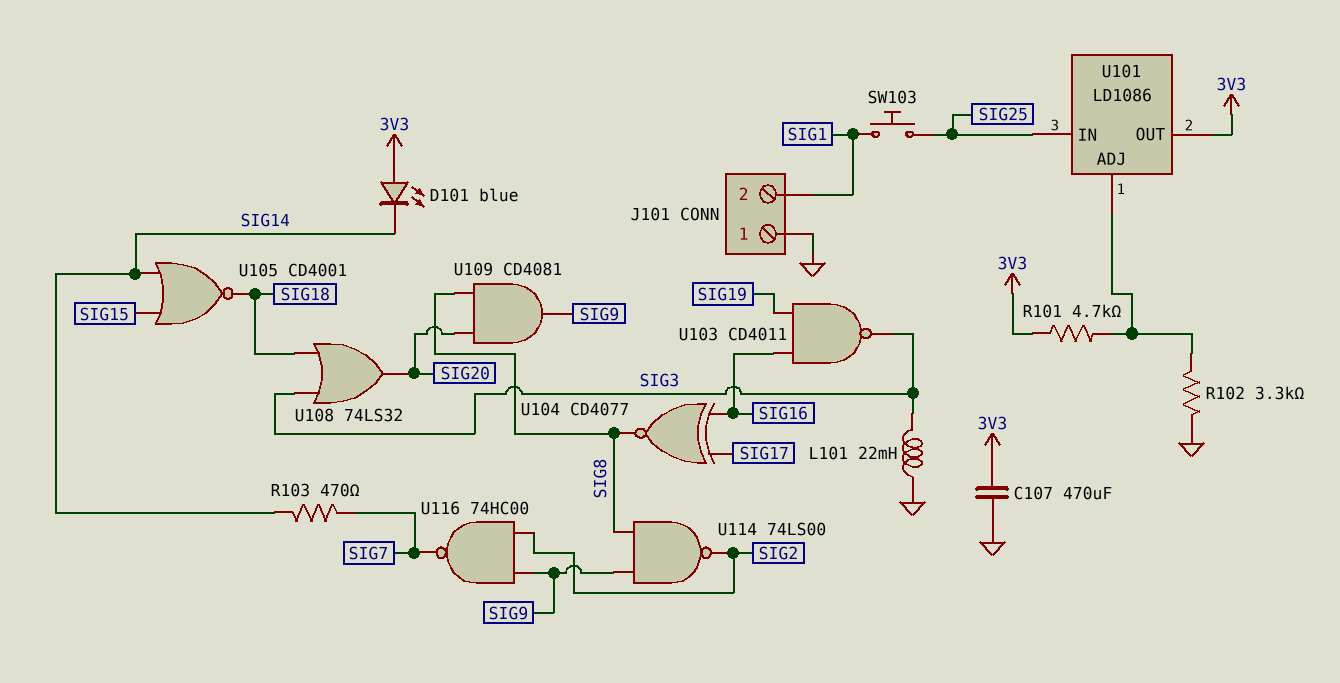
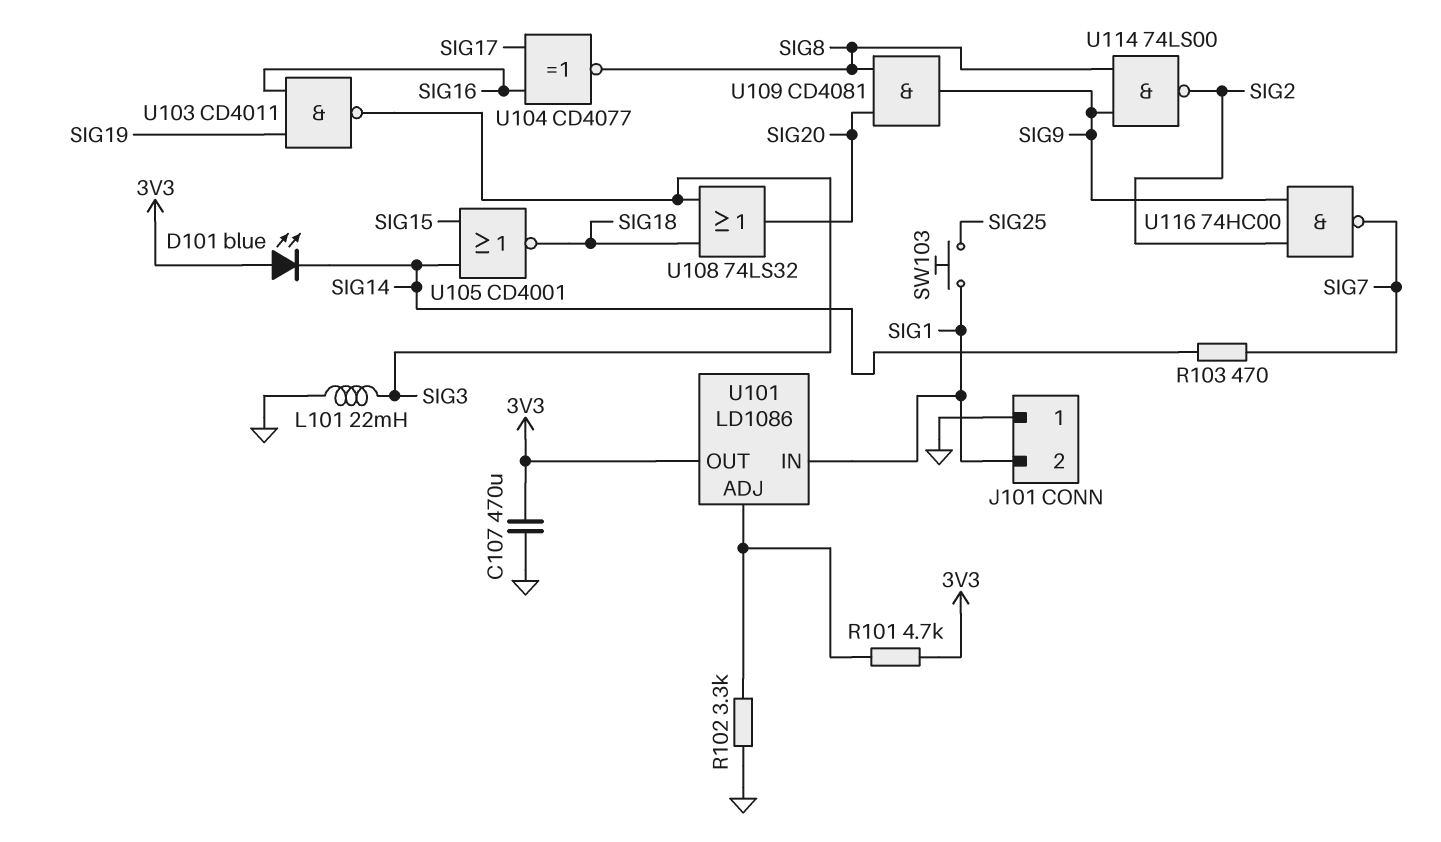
U101 pin IN: SIG25 -> SIG1

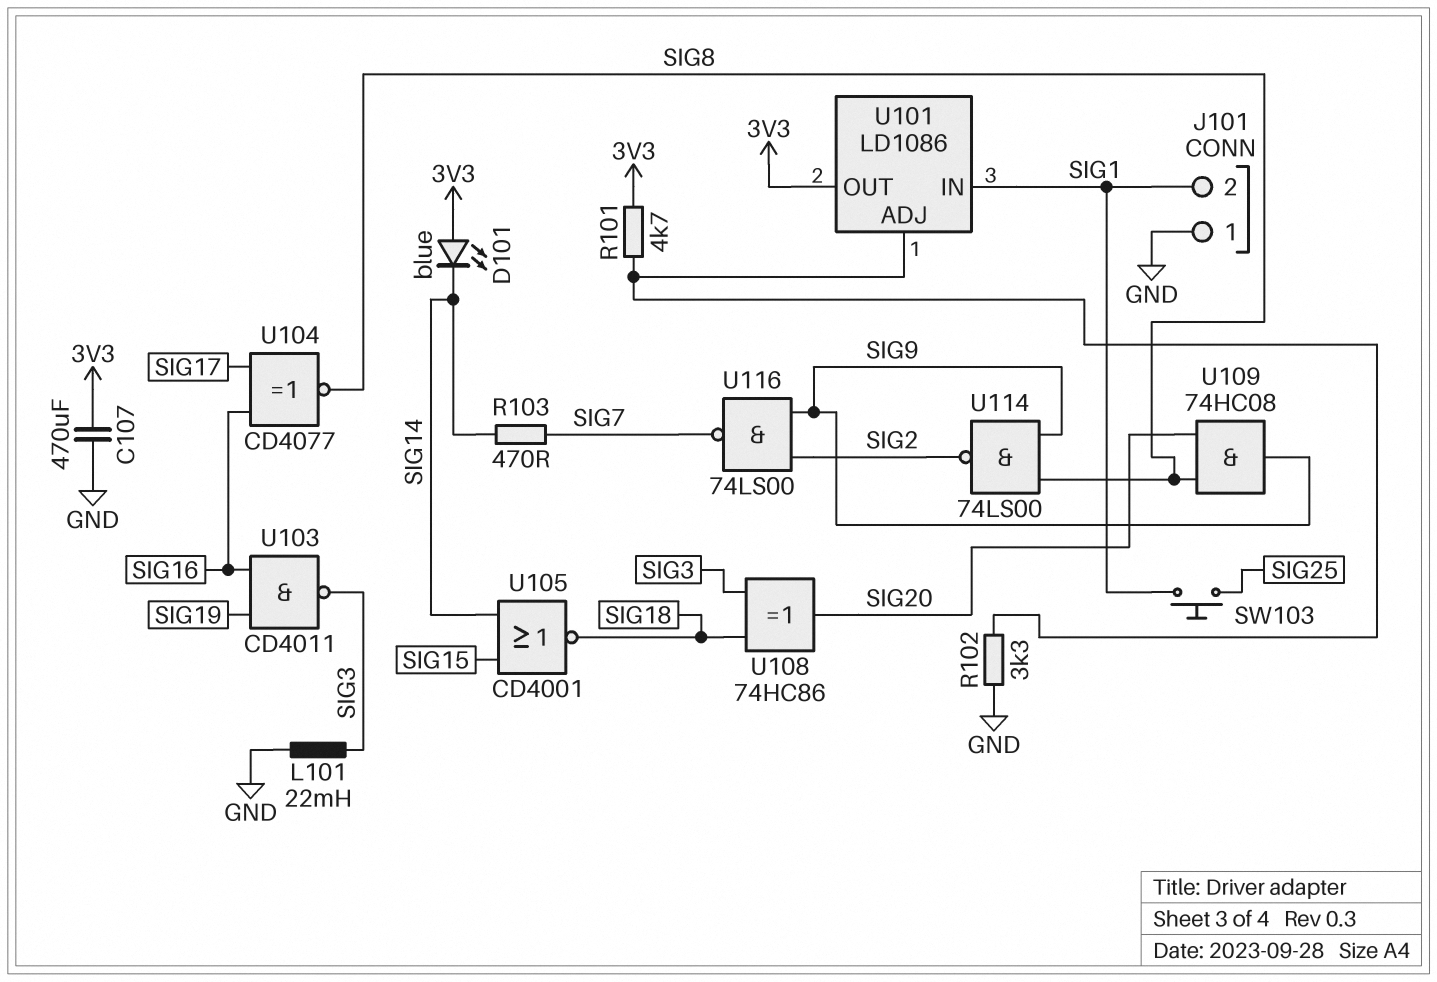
U108: OR 74LS32 (in SIG3, in SIG18, out SIG20) -> XOR 74HC86 (in SIG3, in SIG18, out SIG20)
U109: AND CD4081 (in SIG8, in SIG20, out SIG9) -> AND 74HC08 (in SIG8, in SIG20, out SIG9)
U116: NAND 74HC00 (in SIG2, in SIG9, out SIG7) -> NAND 74LS00 (in SIG2, in SIG9, out SIG7)

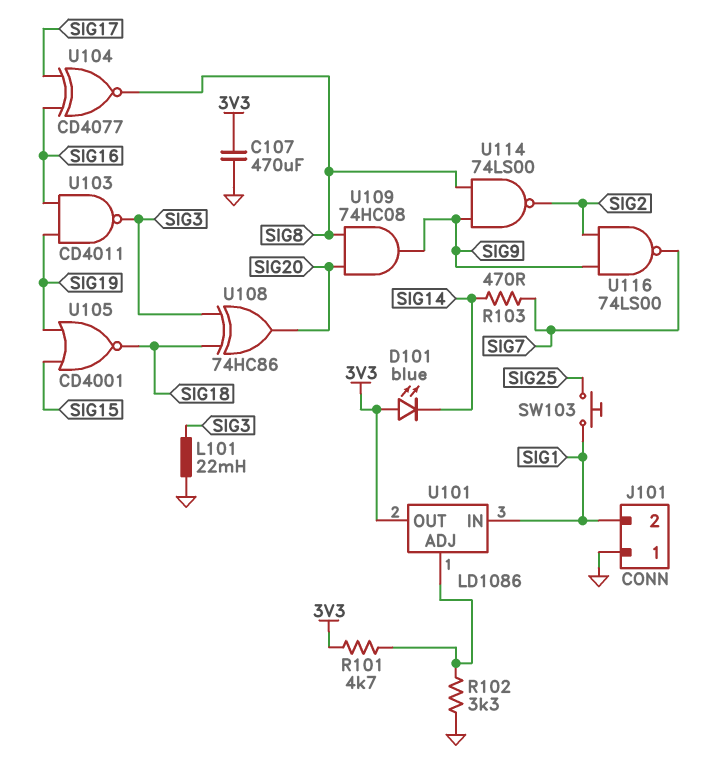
U105: NOR CD4001 (in SIG14, in SIG15, out SIG18) -> NOR CD4001 (in SIG15, in SIG19, out SIG18)

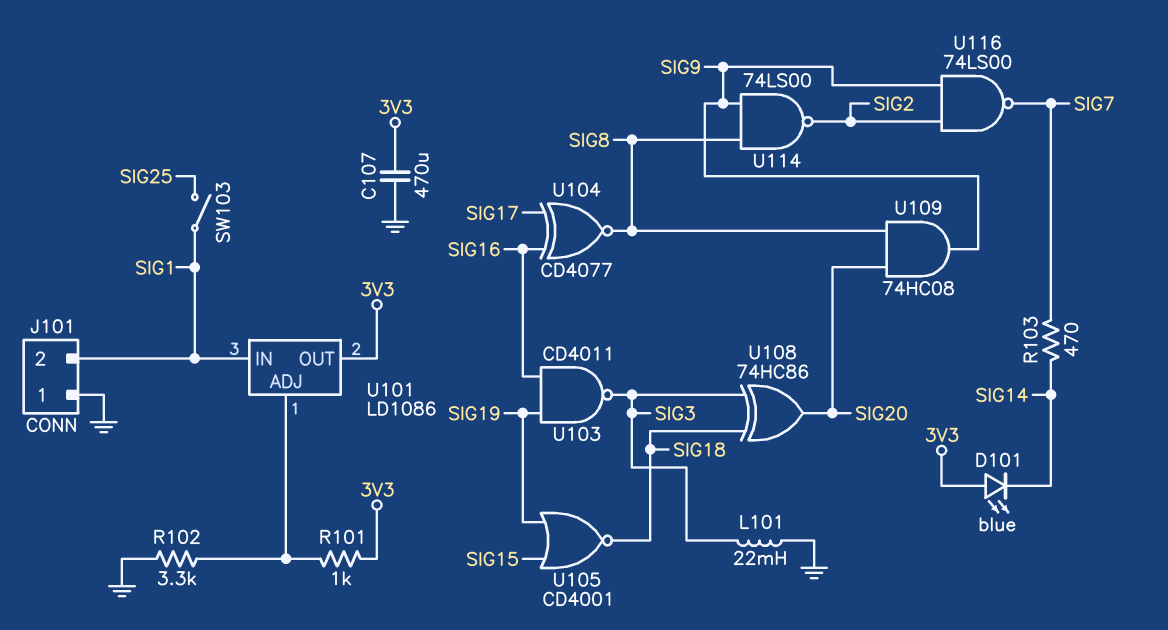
R101: 4.7k (3V3, U101/ADJ) -> 1k (3V3, U101/ADJ)
SW103: button (SIG1, SIG25) -> switch (SIG1, SIG25)

